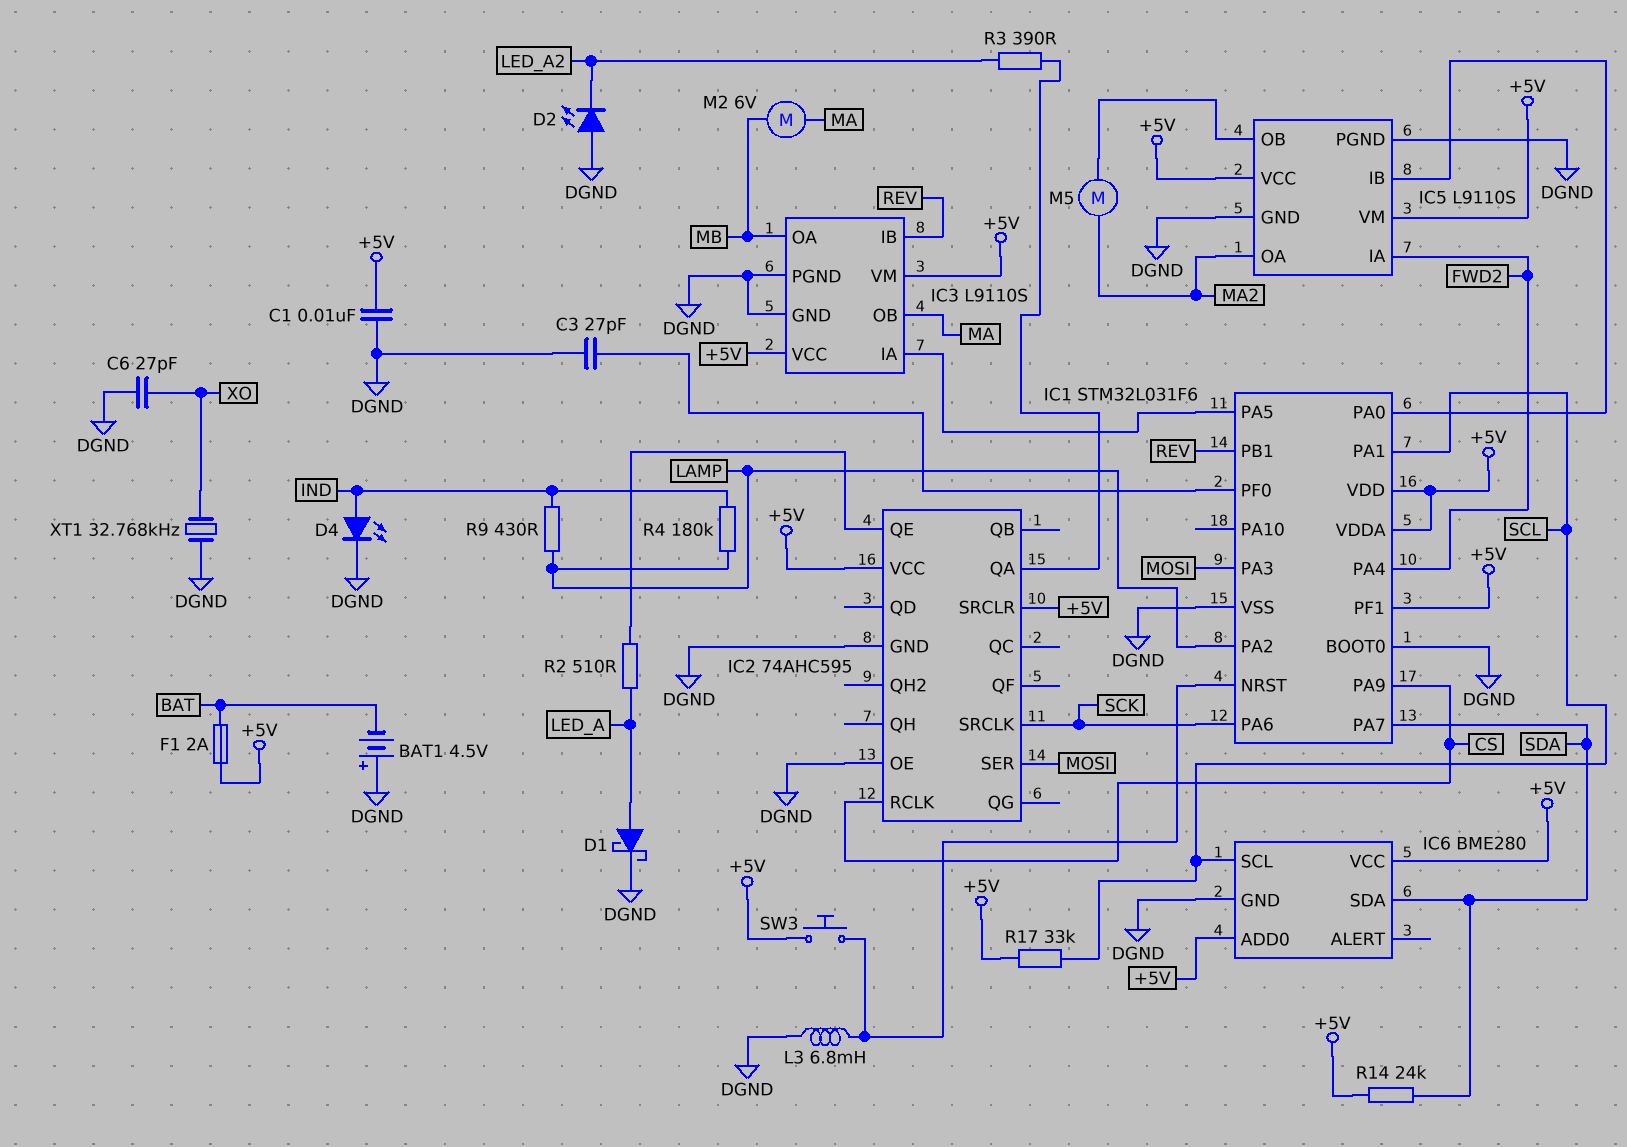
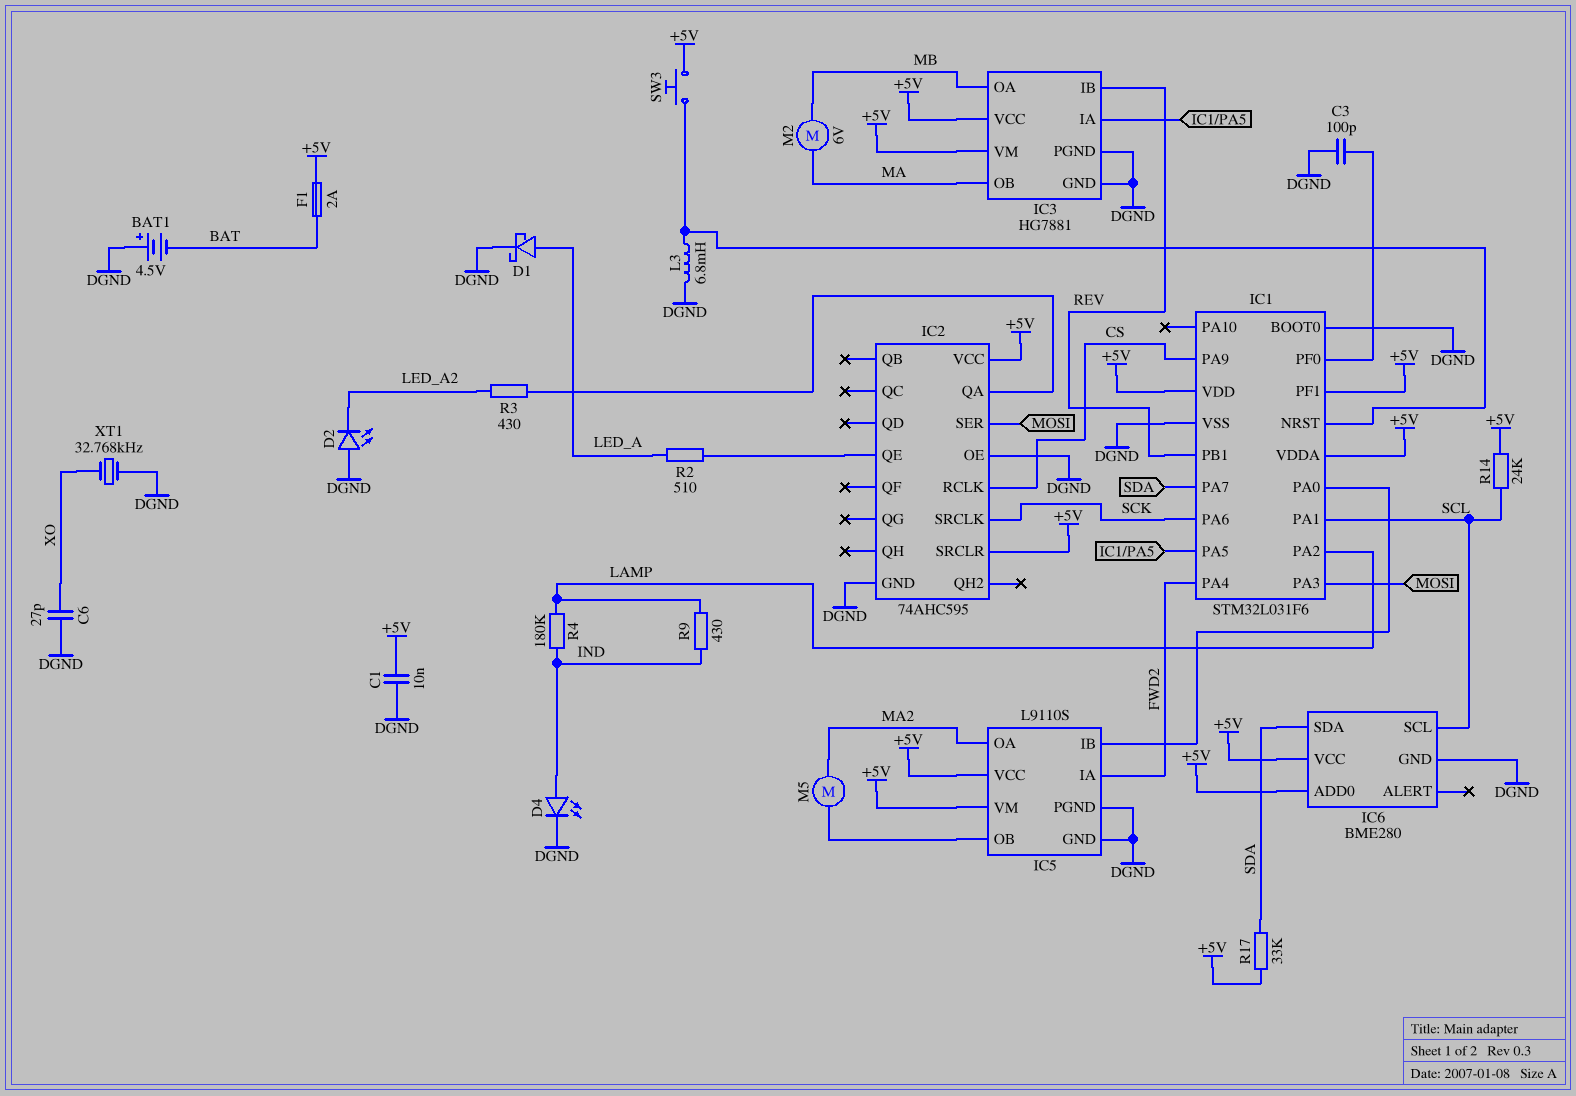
C3: 27pF (DGND, IC1/PF0) -> 100pF (DGND, IC1/PF0)
IC3: L9110S -> HG7881
R3: 390 (IC2/QA, LED_A2) -> 430 (IC2/QA, LED_A2)
R14: 24k (+5V, SDA) -> 24k (+5V, SCL)
R17: 33k (+5V, SCL) -> 33k (+5V, SDA)

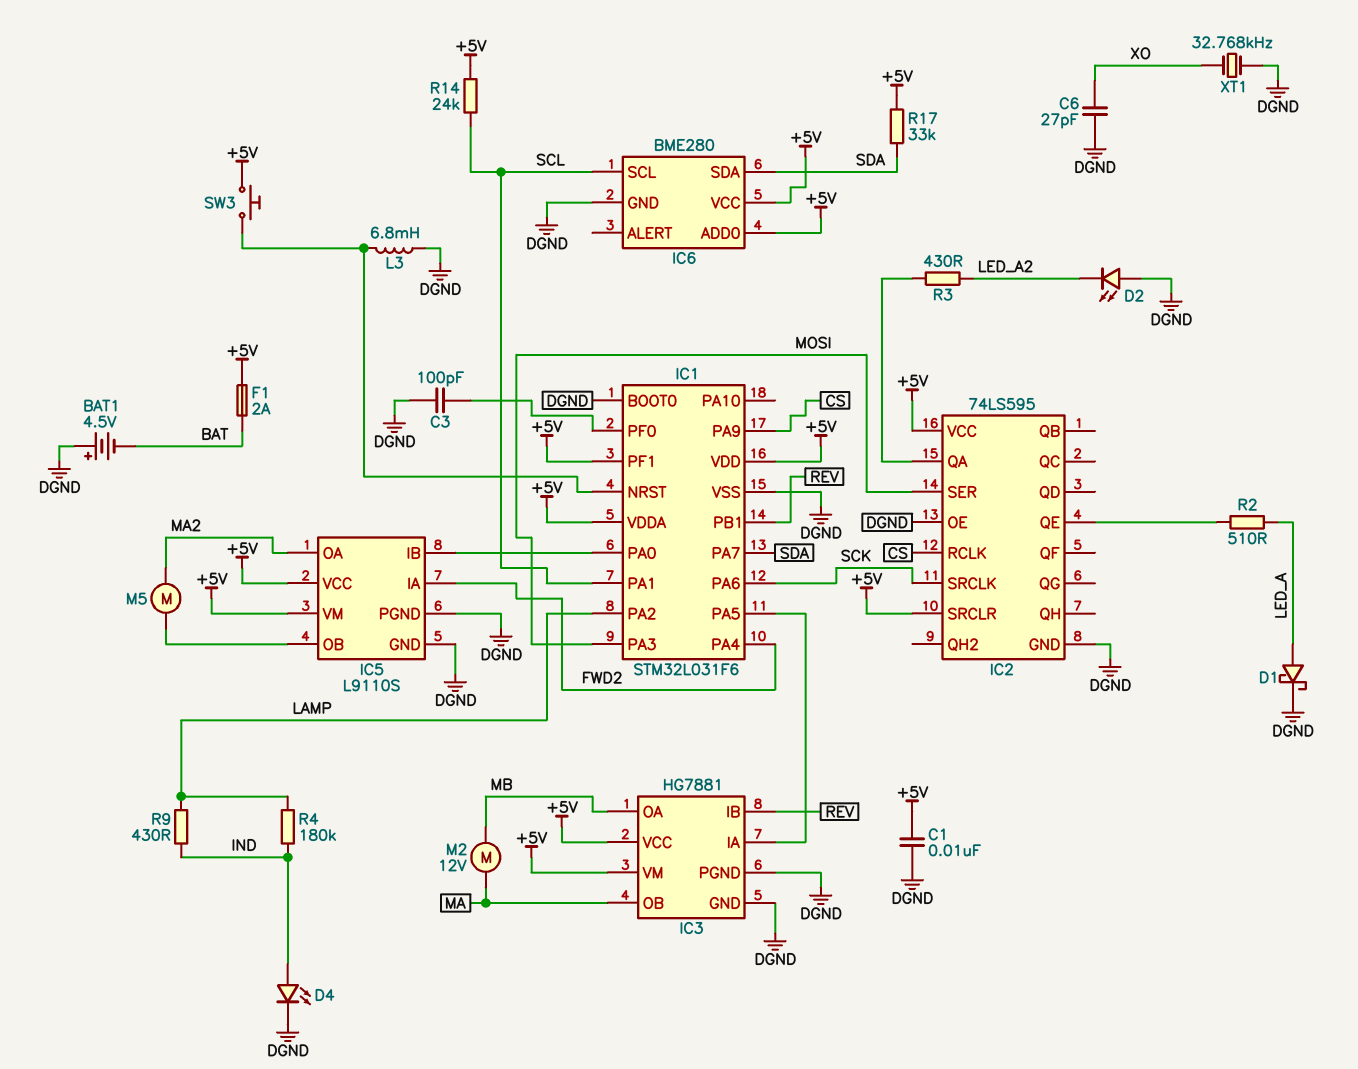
IC2: 74AHC595 -> 74LS595
M2: motor 6V (MA, MB) -> motor 12V (MA, MB)

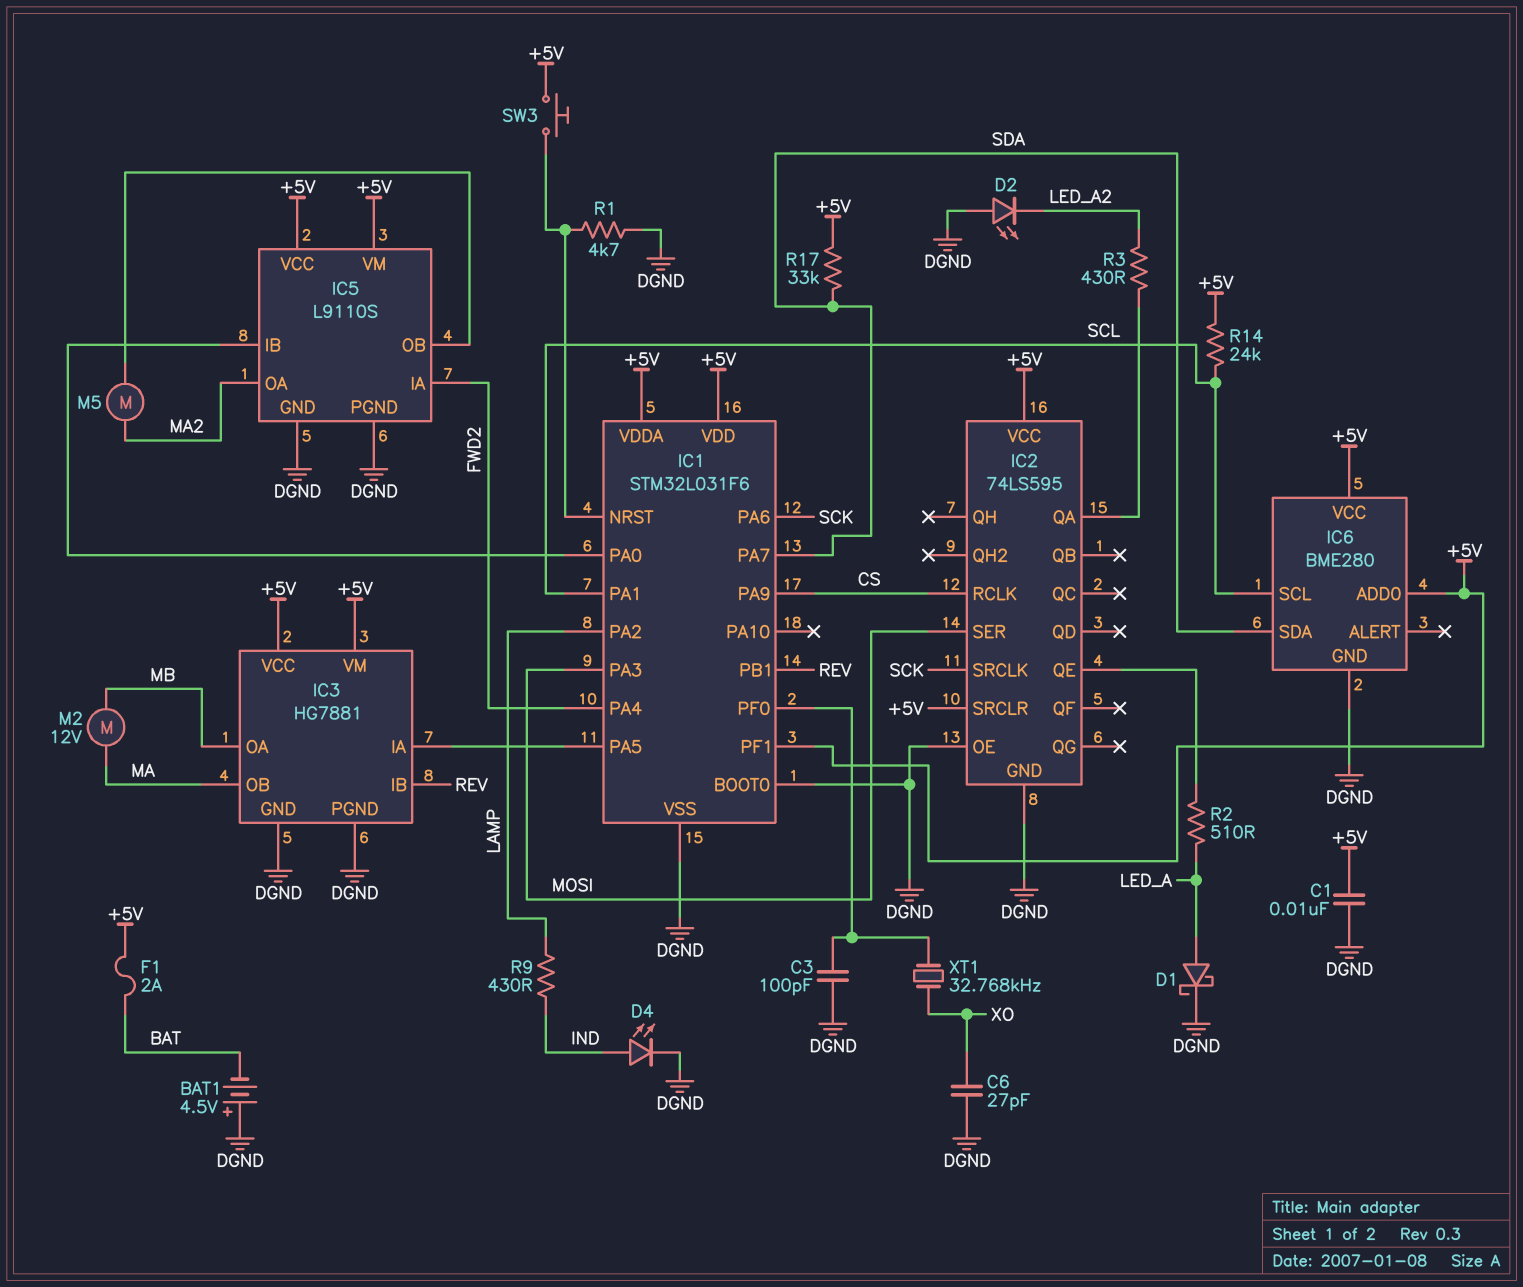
L3: 6.8mH (DGND, IC1/NRST) -> none
R1: none -> 4.7k (DGND, IC1/NRST)
R4: 180k (IND, LAMP) -> none
XT1: 32.768kHz (DGND, XO) -> 32.768kHz (IC1/PF0, XO)

